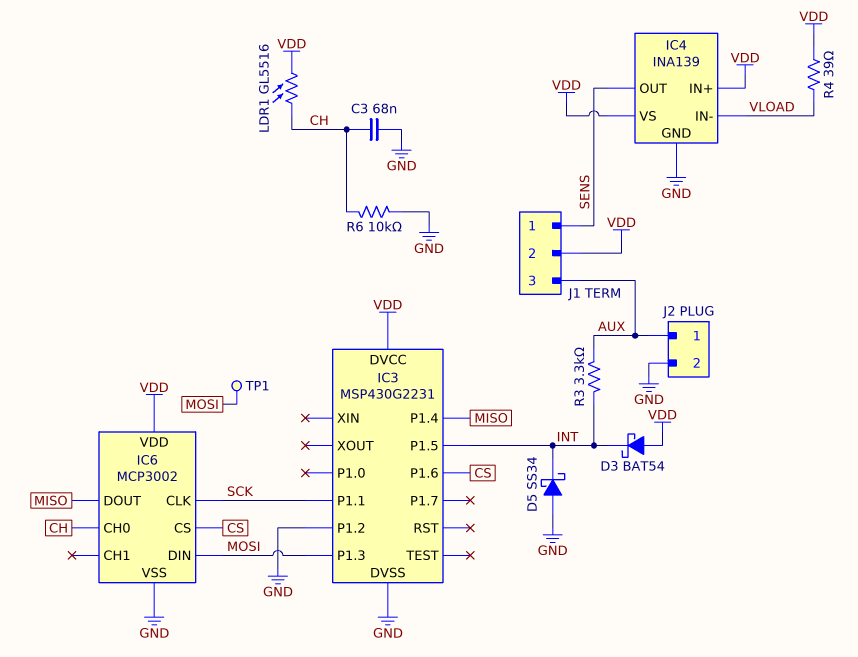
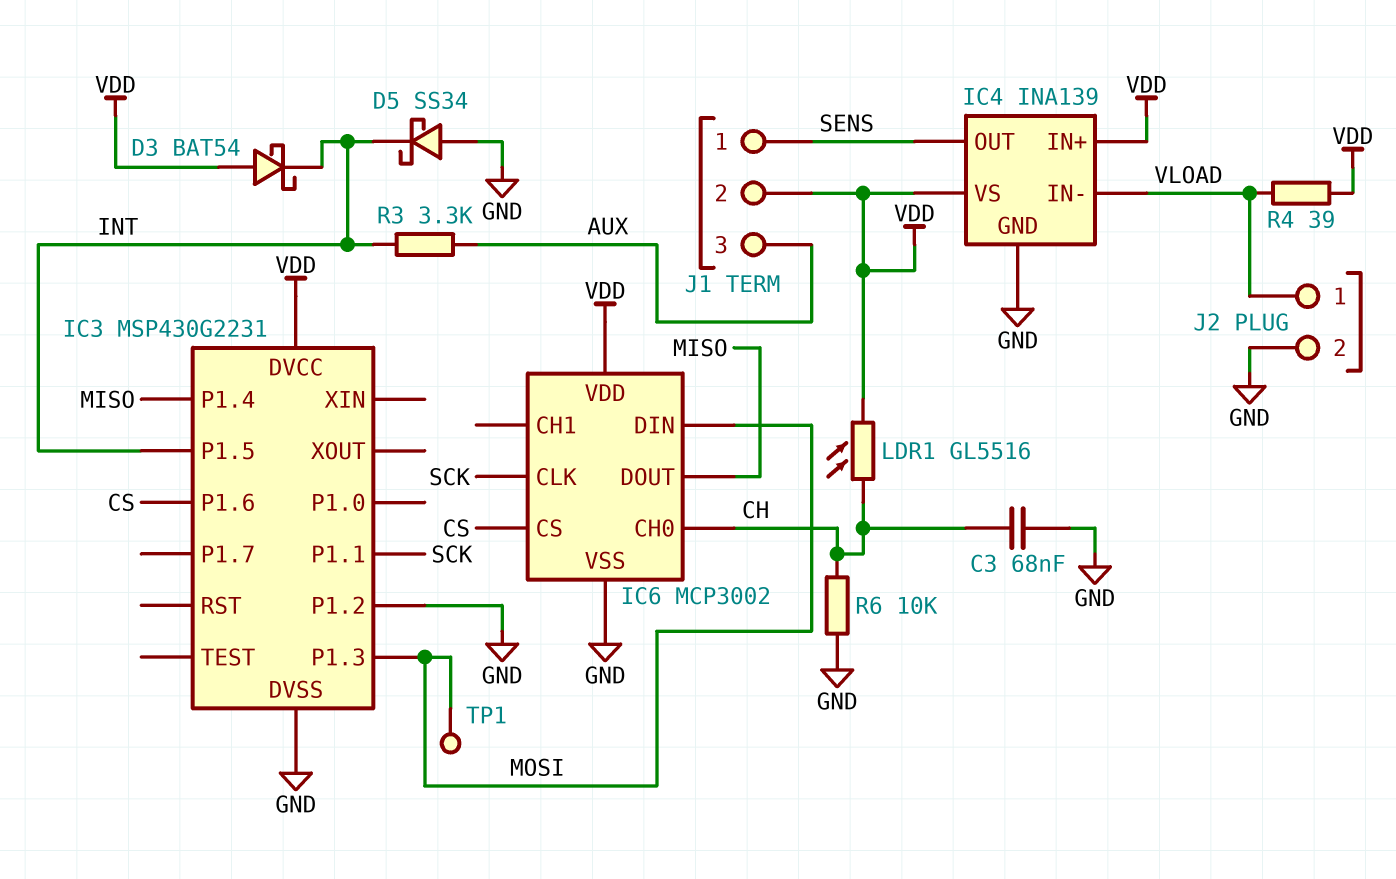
J2 pin 1: AUX -> VLOAD

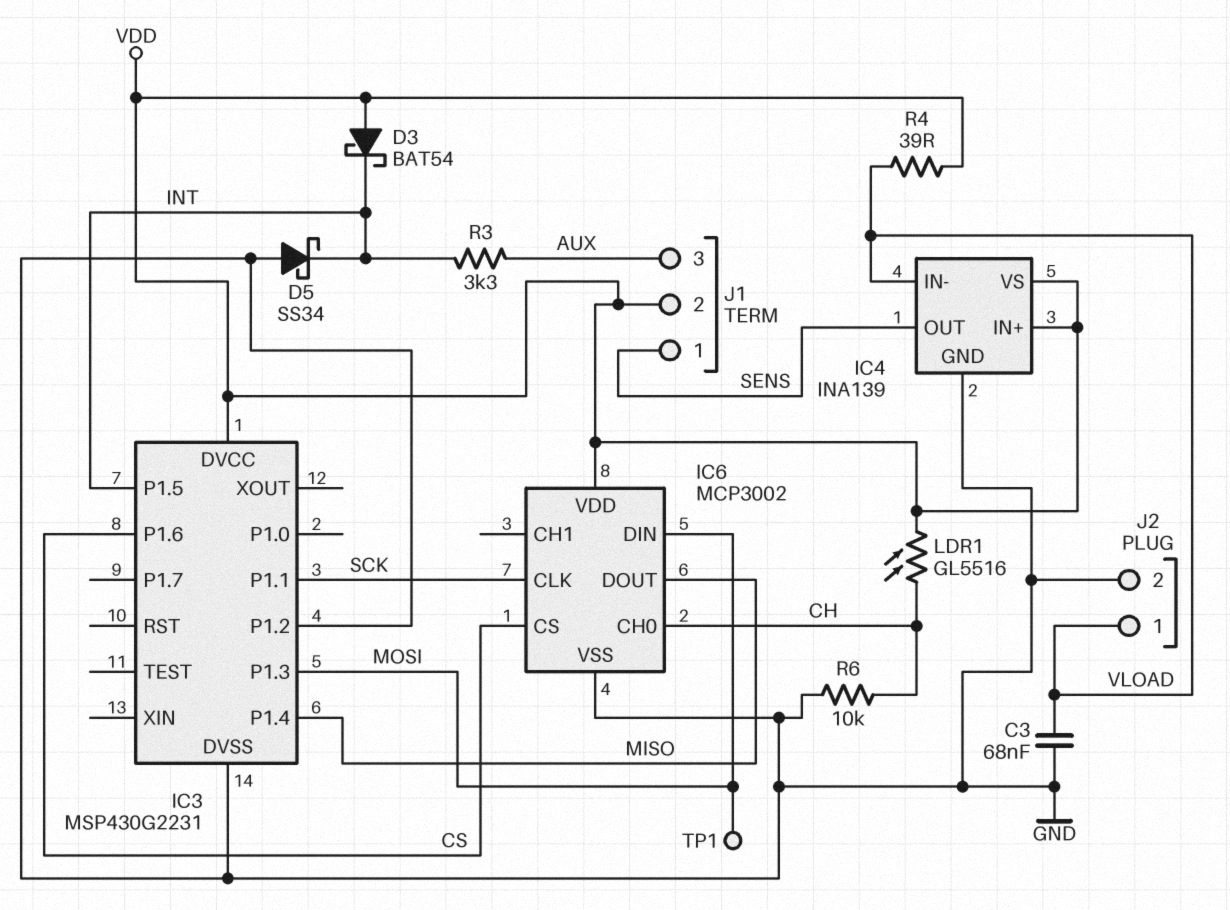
C3: 68nF (CH, GND) -> 68nF (GND, VLOAD)

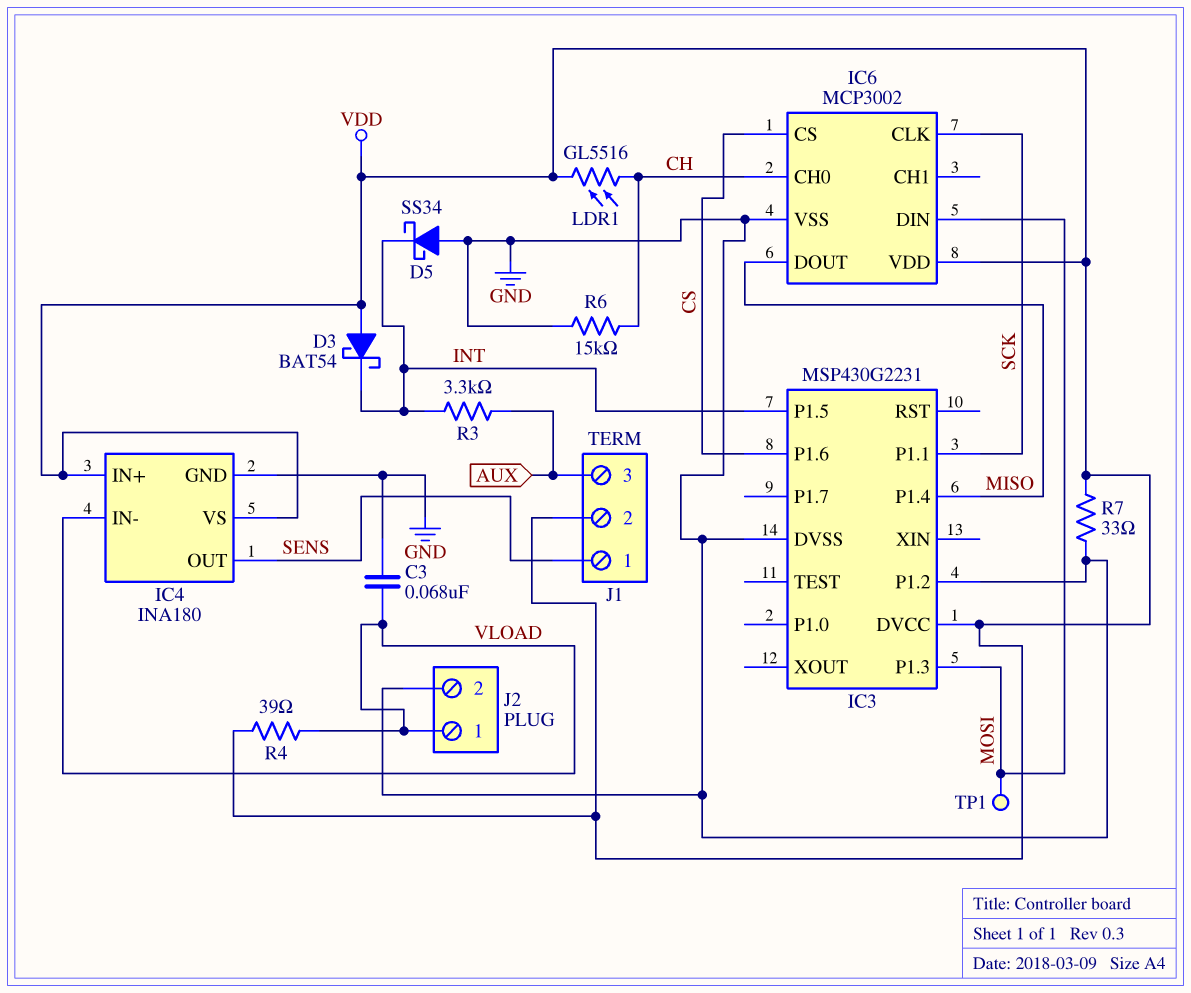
IC4: INA139 -> INA180
R6: 10k (CH, GND) -> 15k (CH, GND)
R7: none -> 33 (GND, VDD)

